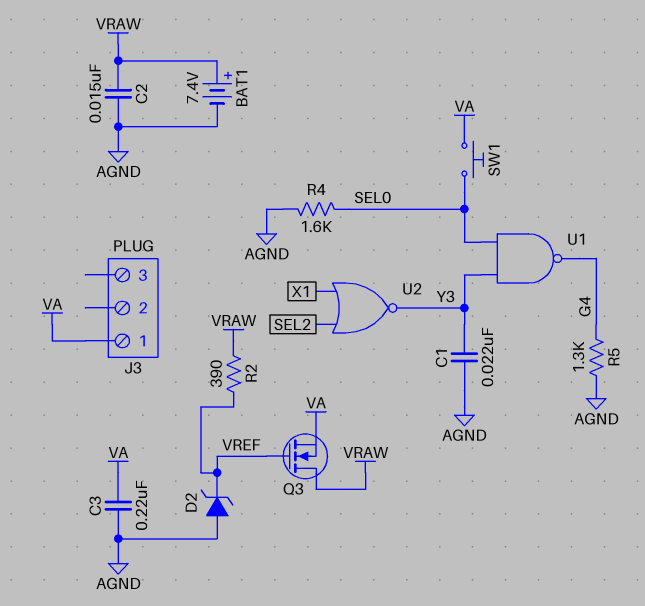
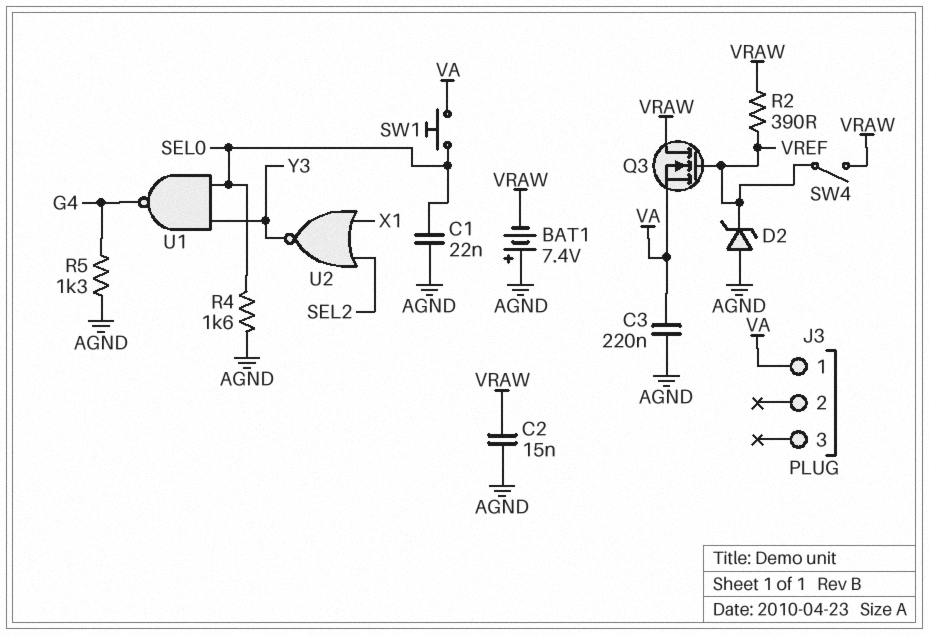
BAT1: 7.4V (plus VRAW, minus AGND) -> 7.4V (plus AGND, minus VRAW)
C1: 22nF (AGND, Y3) -> 22nF (AGND, SEL0)
SW4: none -> switch (VRAW, VREF)

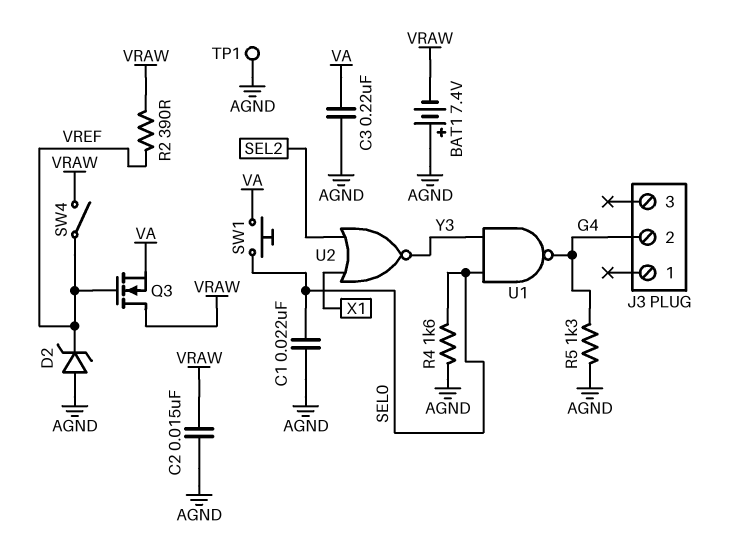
J3 pin 1: VA -> none
J3 pin 2: none -> G4
TP1: none -> test point (AGND)

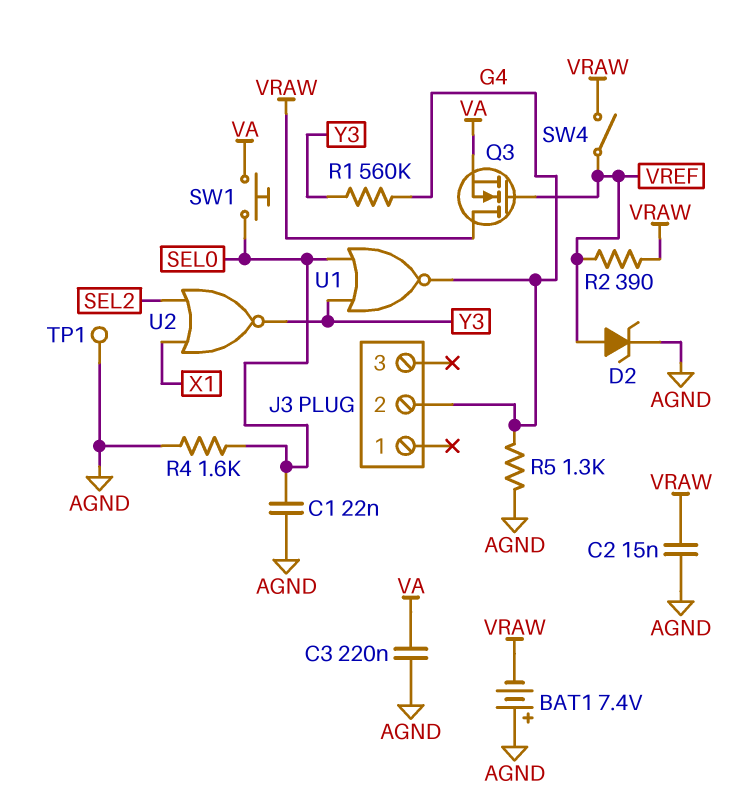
D2: zener (A AGND, K VREF) -> zener (A VREF, K AGND)
R1: none -> 560k (G4, Y3)
U1: NAND (in SEL0, in Y3, out G4) -> NOR (in SEL0, in Y3, out G4)

